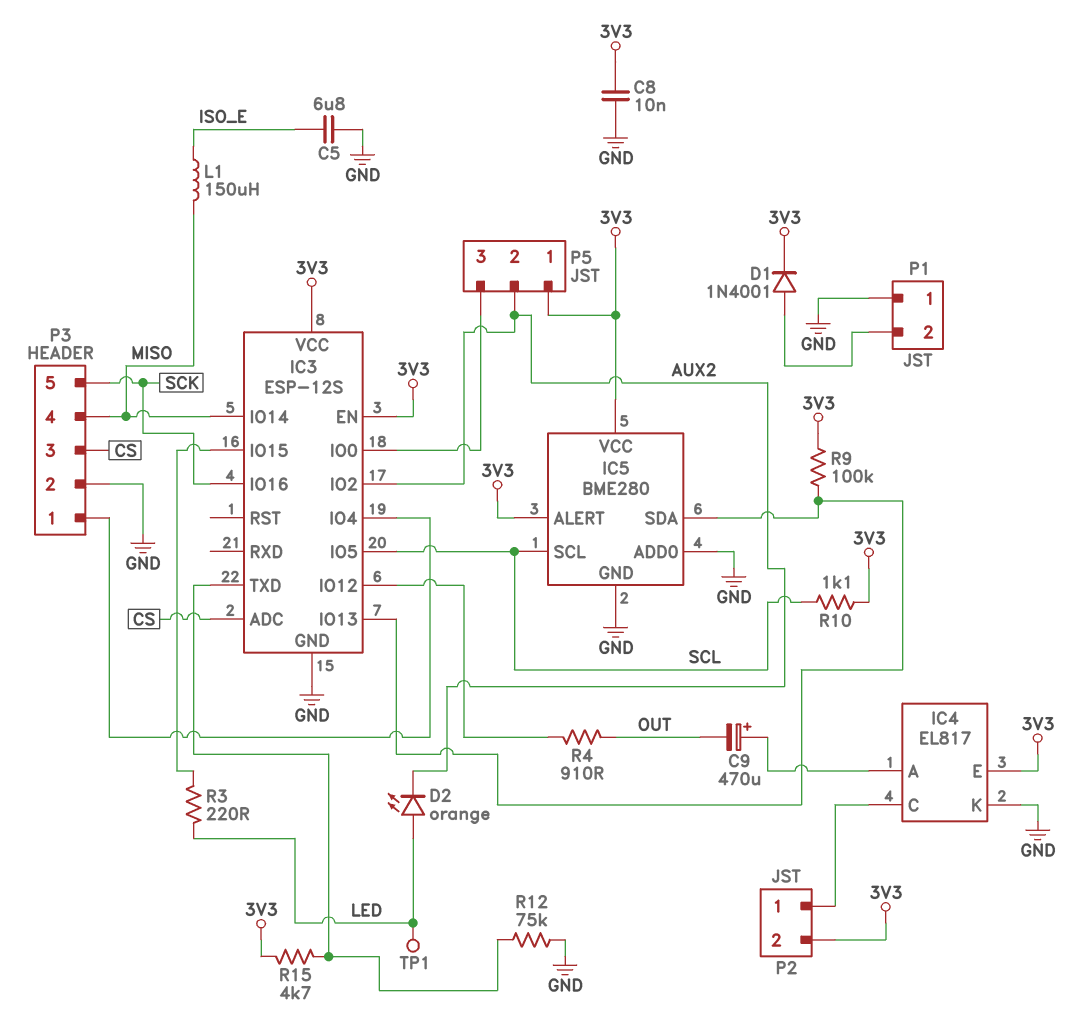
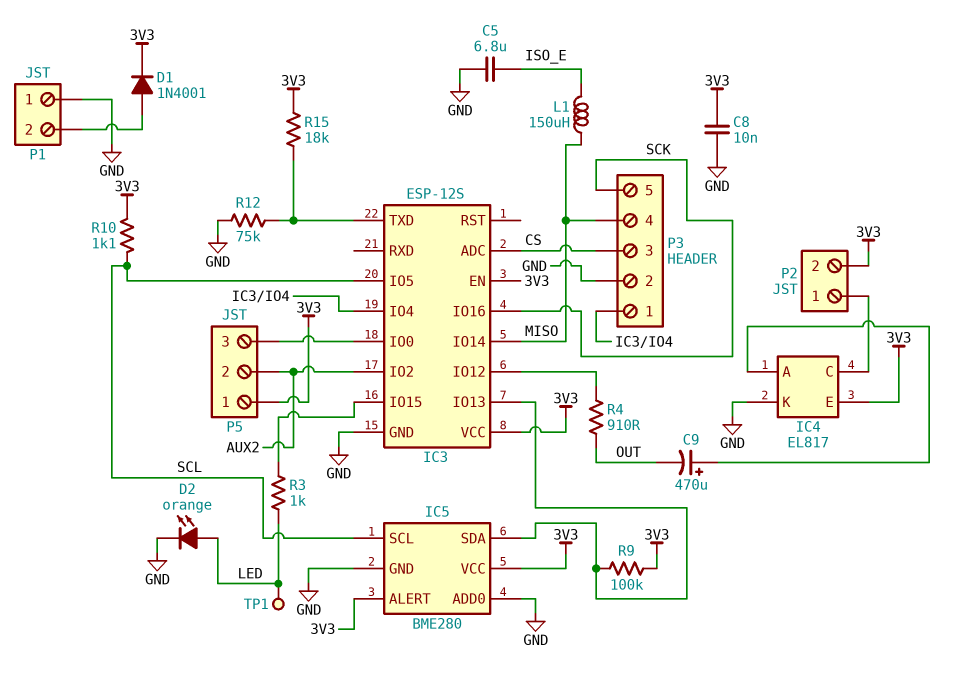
D2: LED orange (A LED, K AUX2) -> LED orange (A LED, K GND)
R3: 220 (IC3/IO15, LED) -> 1k (IC3/IO15, LED)
R15: 4.7k (3V3, IC3/TXD) -> 18k (3V3, IC3/TXD)

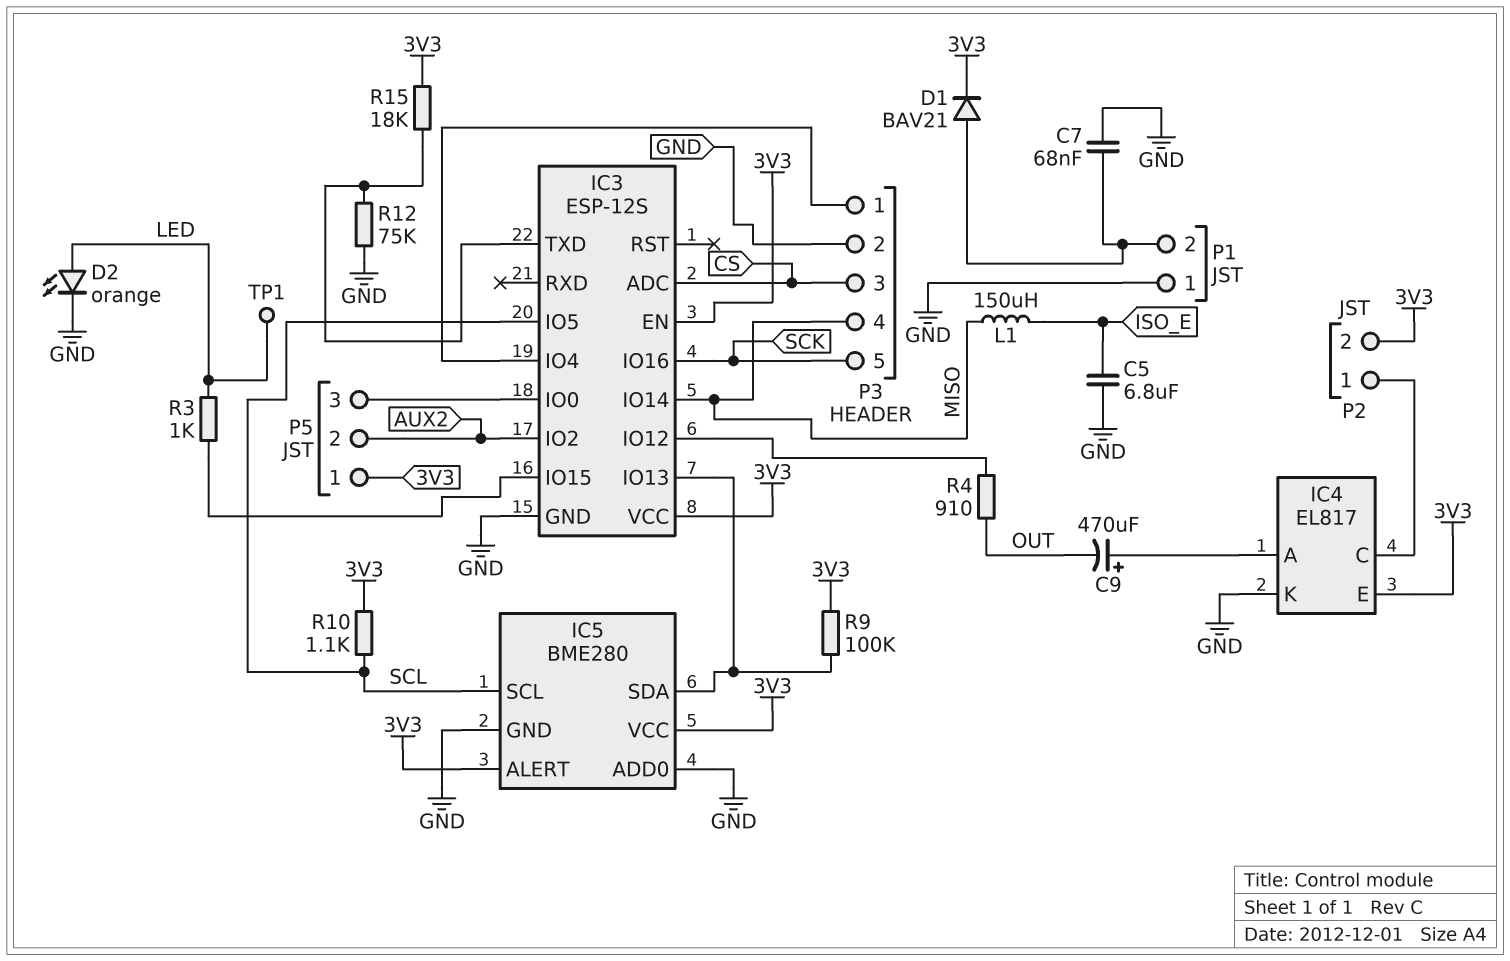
C7: none -> 68nF (GND, P1/2)
C8: 10nF (3V3, GND) -> none
D1: diode 1N4001 (A P1/2, K 3V3) -> diode BAV21 (A P1/2, K 3V3)

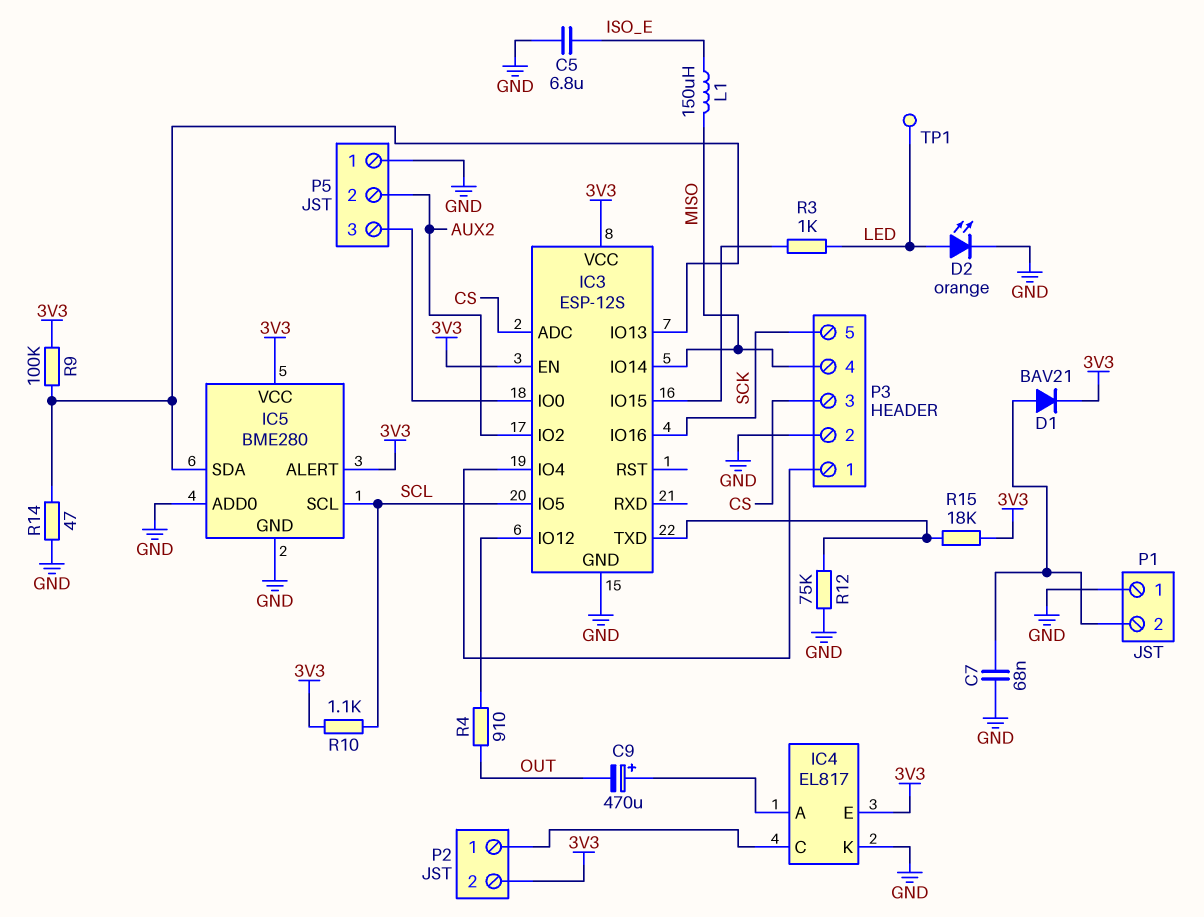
P5 pin 1: 3V3 -> GND
R14: none -> 47 (GND, IC3/IO13)

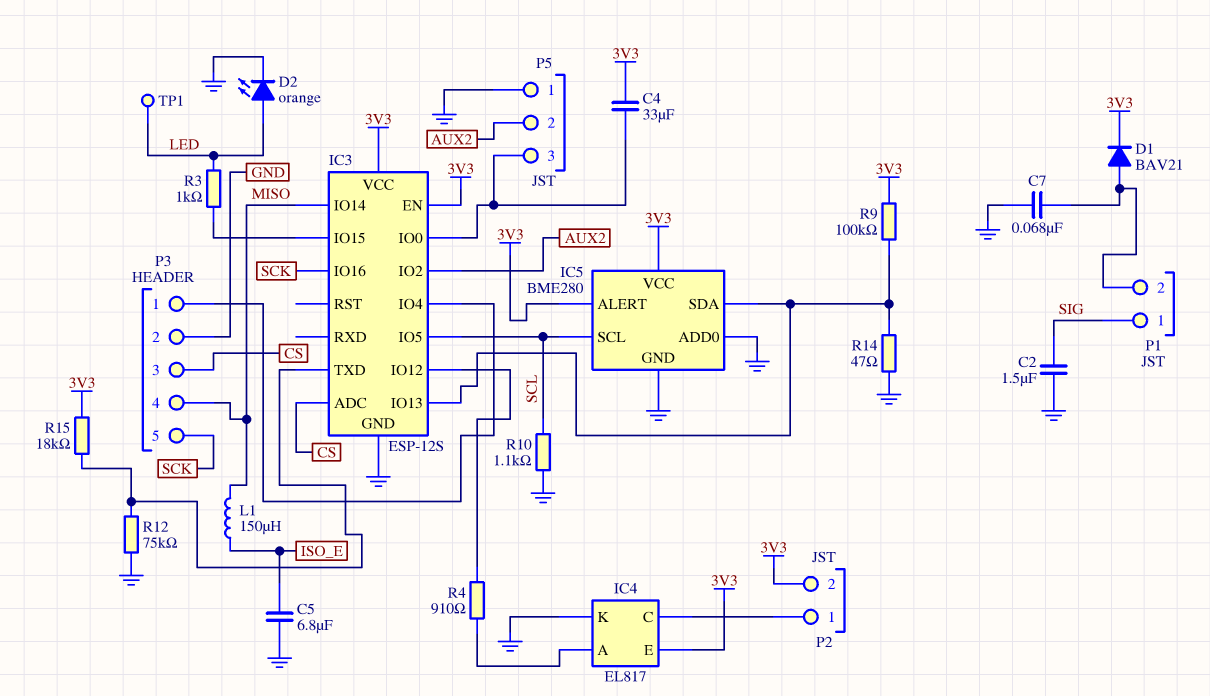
C2: none -> 1.5uF (GND, SIG)
C4: none -> 33uF (3V3, IC3/IO0)
C9: 470uF (plus IC4/A, minus OUT) -> none
P1 pin 1: GND -> SIG
R4: 910 (IC3/IO12, OUT) -> 910 (IC3/IO12, IC4/A)
R10: 1.1k (3V3, SCL) -> 1.1k (GND, SCL)

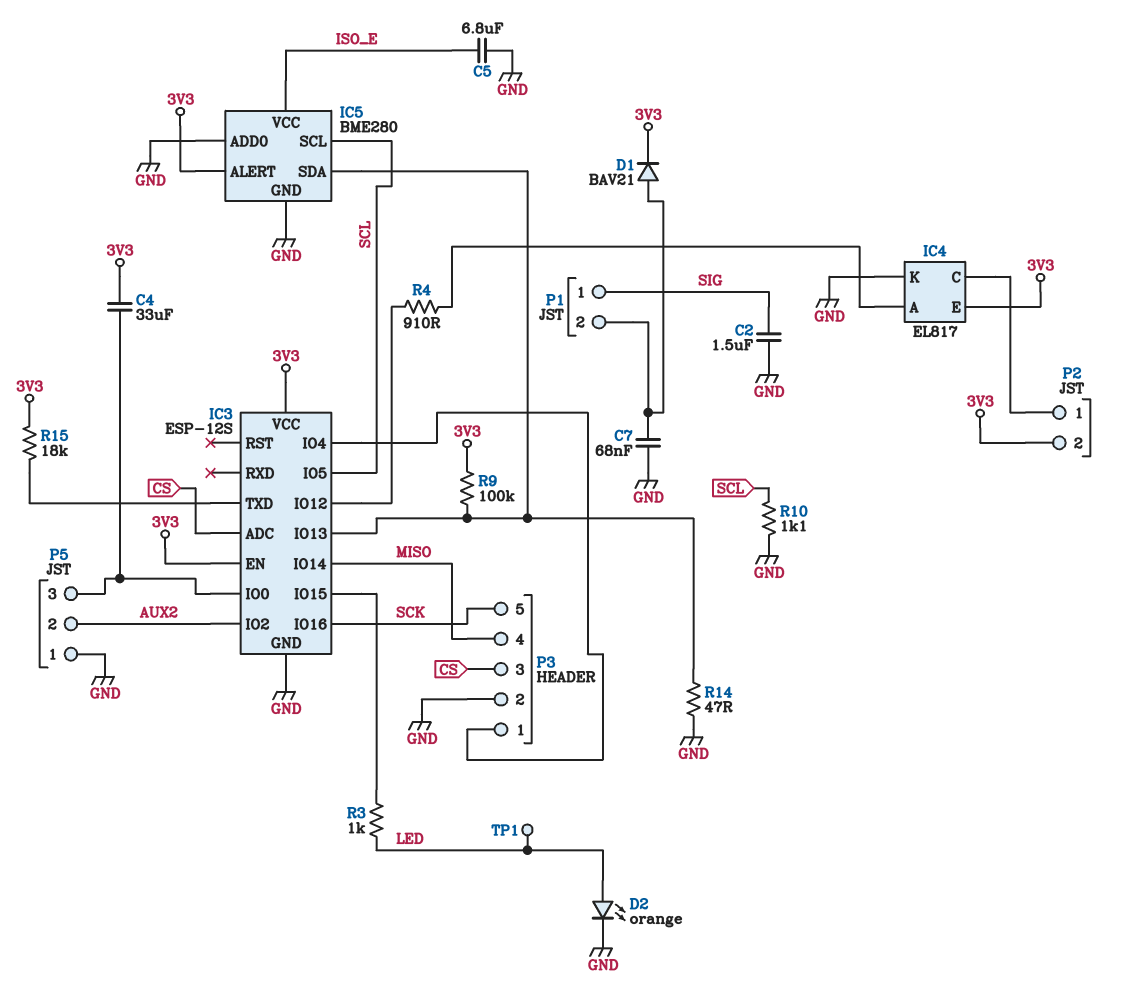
IC5 pin VCC: 3V3 -> ISO_E
L1: 150uH (ISO_E, MISO) -> none
R12: 75k (GND, IC3/TXD) -> none

